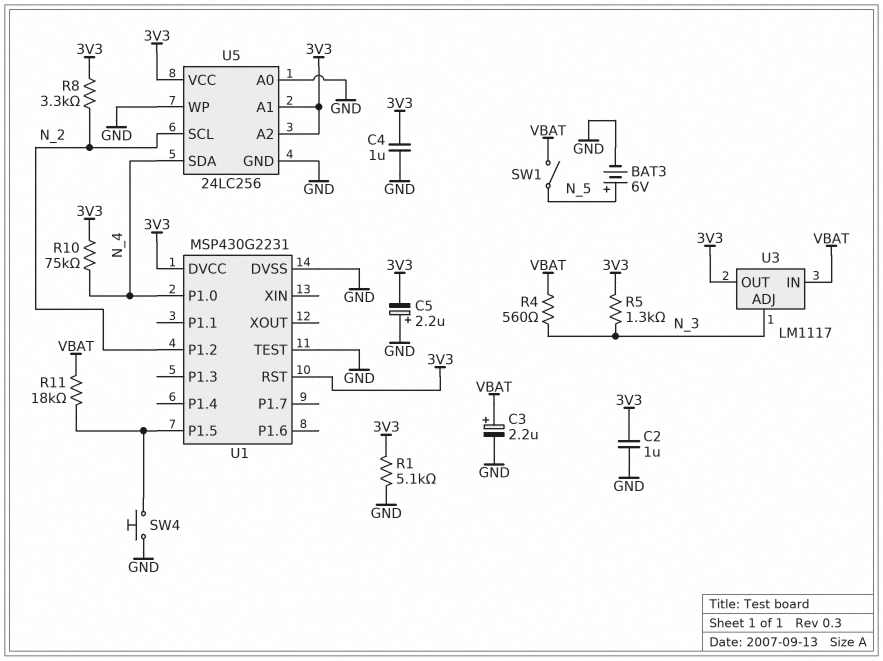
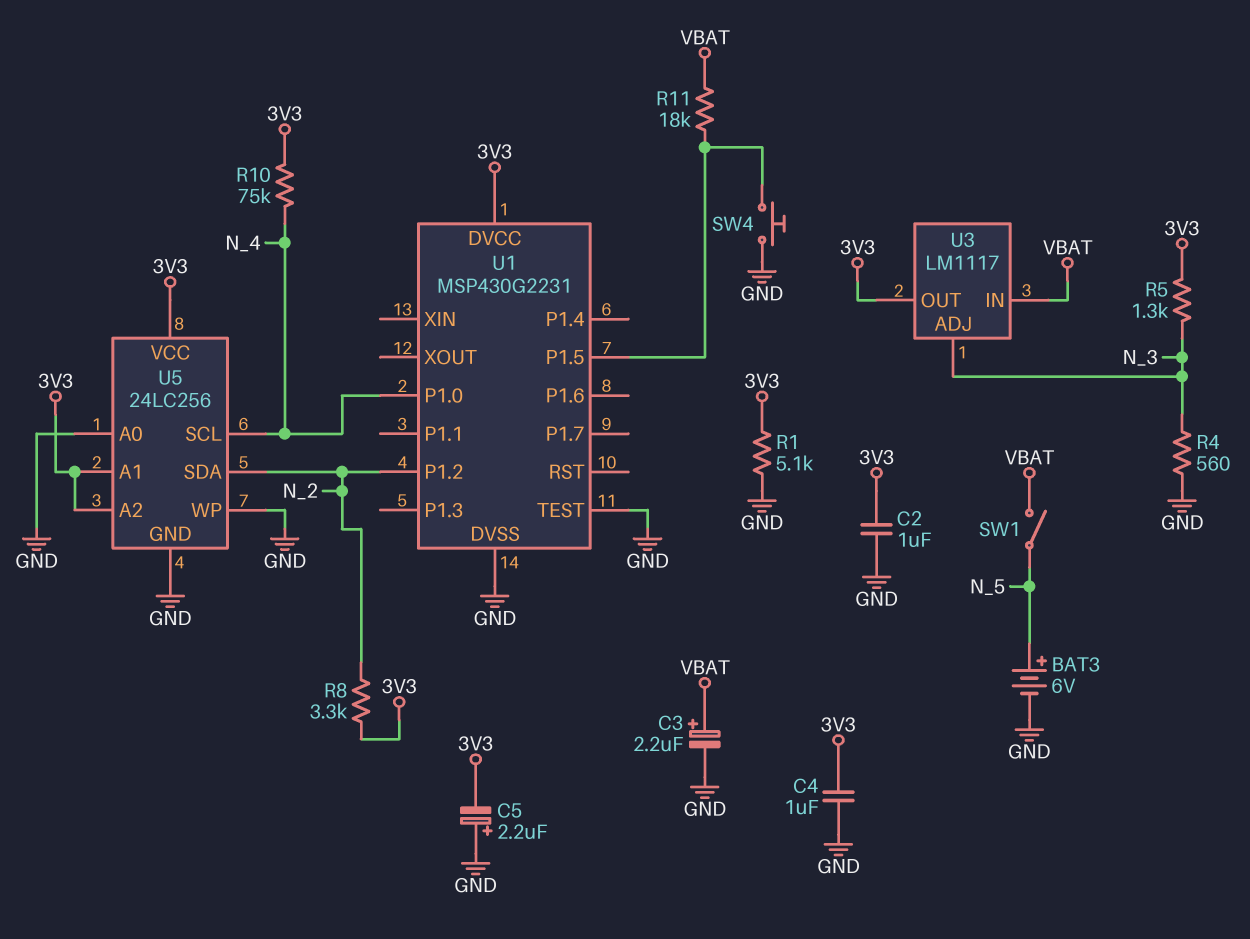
R4: 560 (N_3, VBAT) -> 560 (GND, N_3)
U1 pin RST: 3V3 -> none
U5 pin SCL: N_2 -> N_4
U5 pin SDA: N_4 -> N_2

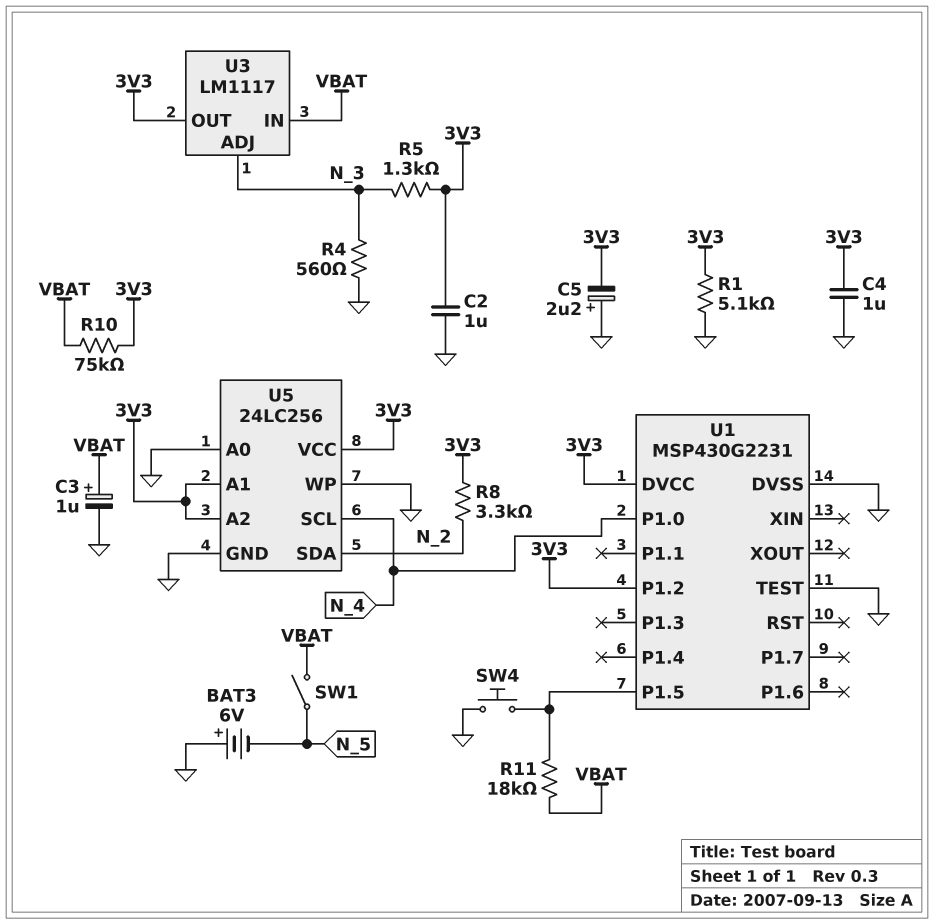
BAT3: 6V (plus N_5, minus GND) -> 6V (plus GND, minus N_5)
C3: 2.2uF (plus VBAT, minus GND) -> 1uF (plus VBAT, minus GND)
R10: 75k (3V3, N_4) -> 75k (3V3, VBAT)
U1 pin P1.2: N_2 -> 3V3

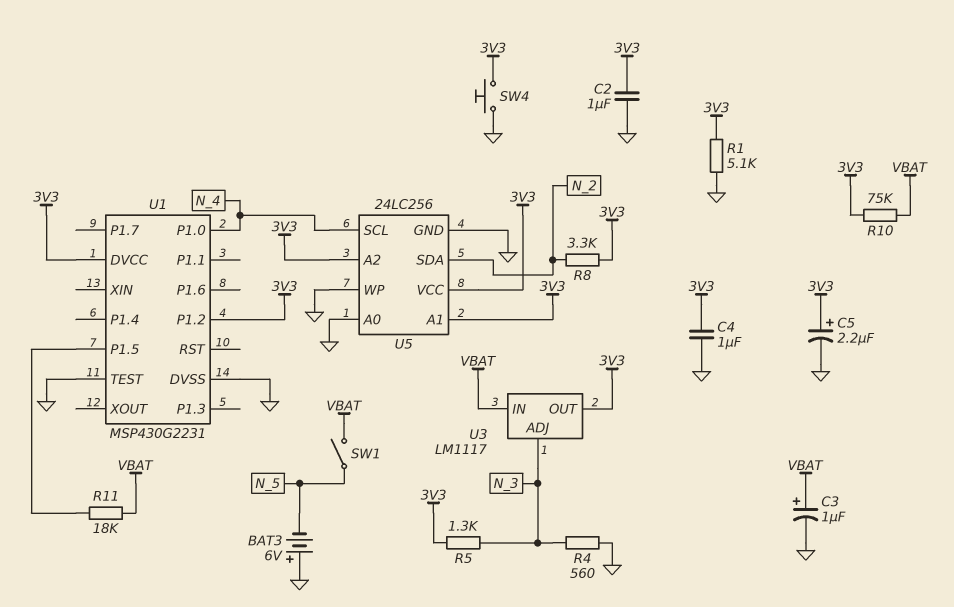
C5: 2.2uF (plus GND, minus 3V3) -> 2.2uF (plus 3V3, minus GND)
SW4: button (GND, U1/P1.5) -> button (3V3, GND)

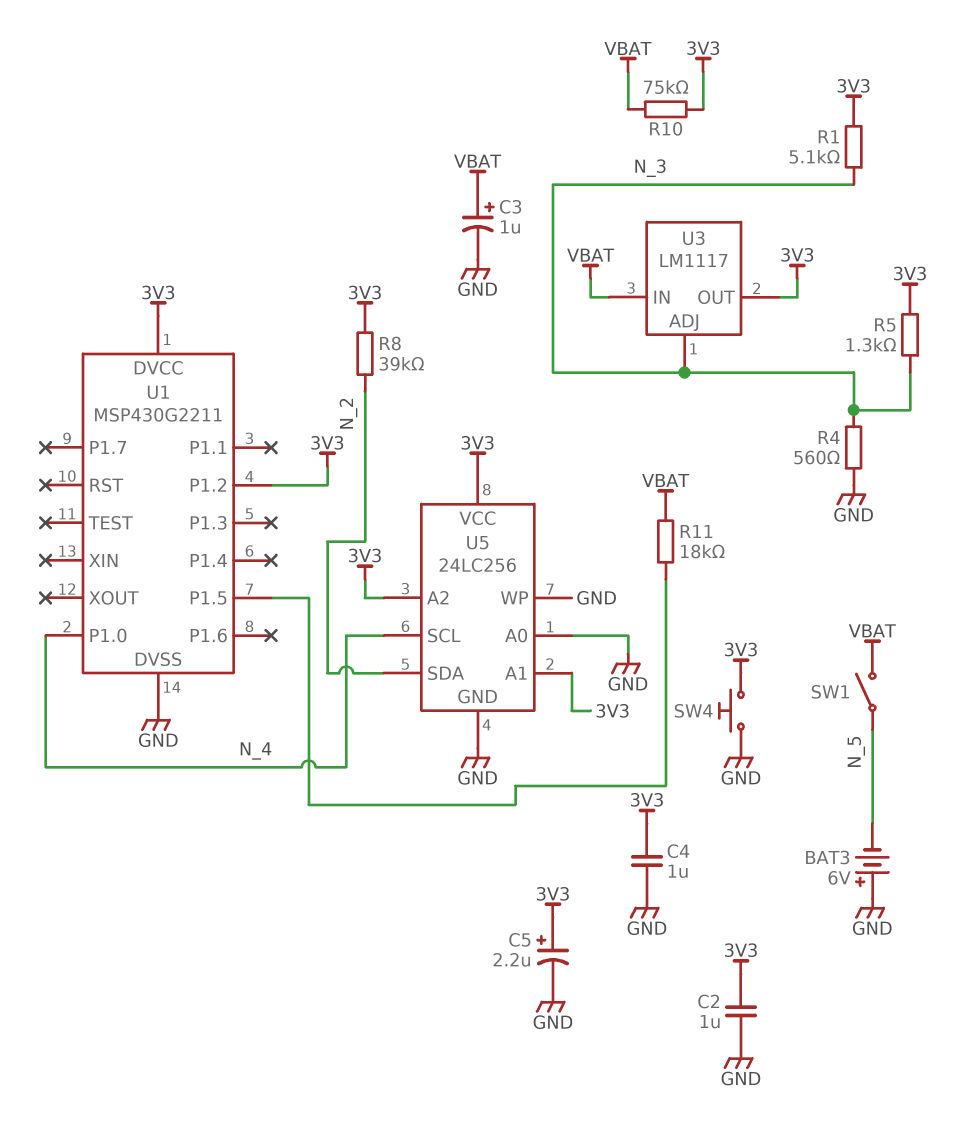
R1: 5.1k (3V3, GND) -> 5.1k (3V3, N_3)
R8: 3.3k (3V3, N_2) -> 39k (3V3, N_2)
U1: MSP430G2231 -> MSP430G2211
U1 pin TEST: GND -> none

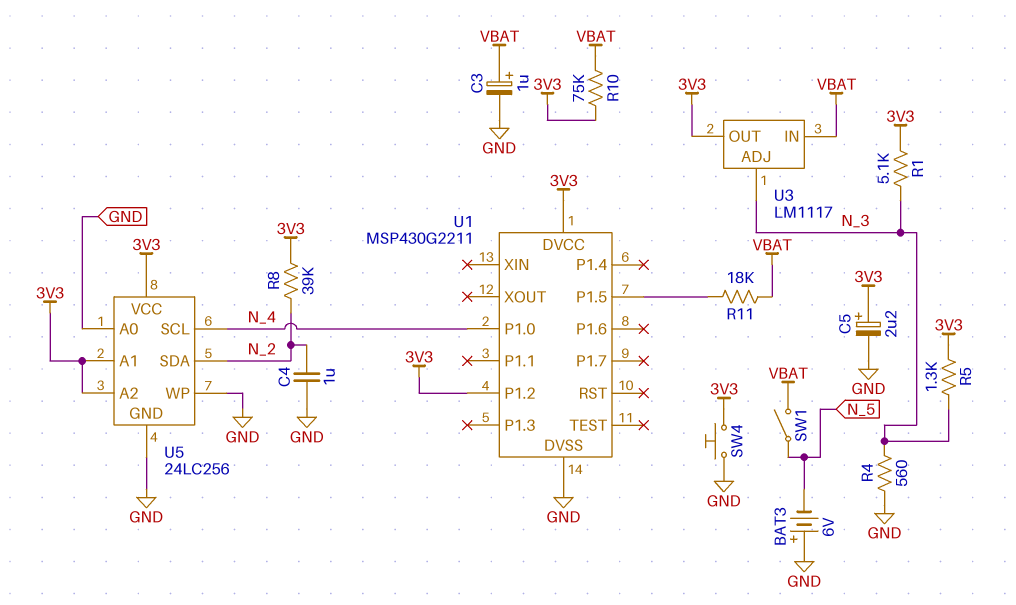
C2: 1uF (3V3, GND) -> none
C4: 1uF (3V3, GND) -> 1uF (GND, N_2)

